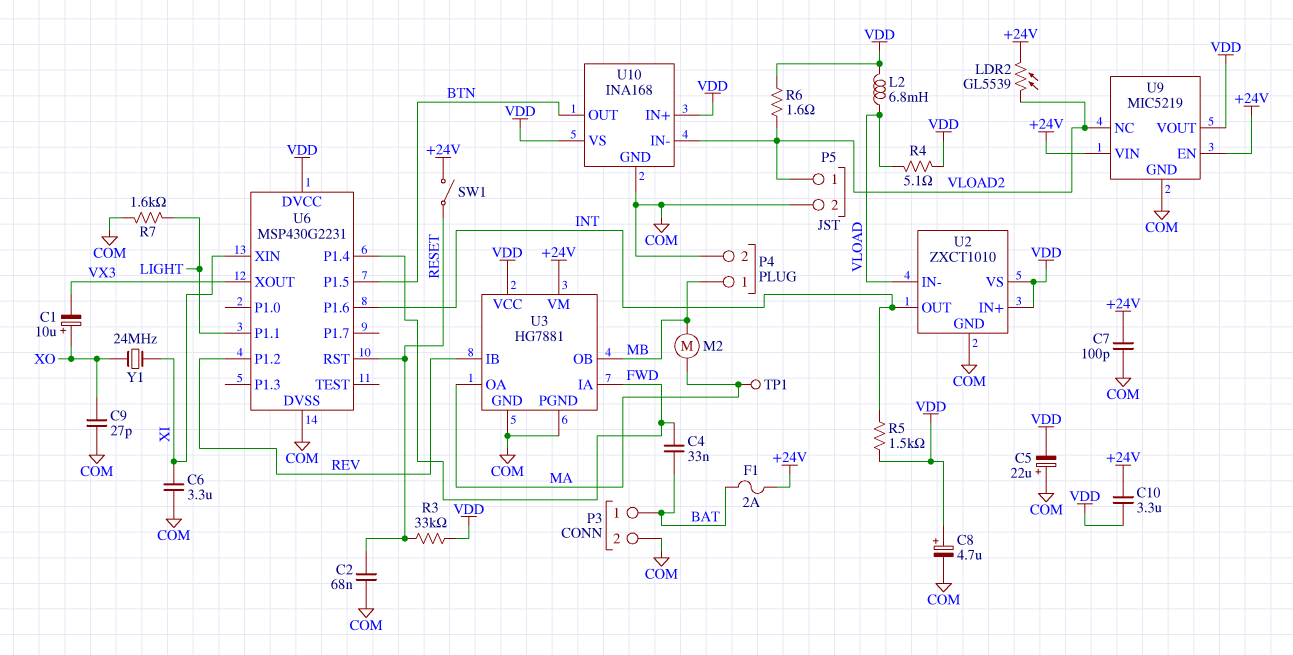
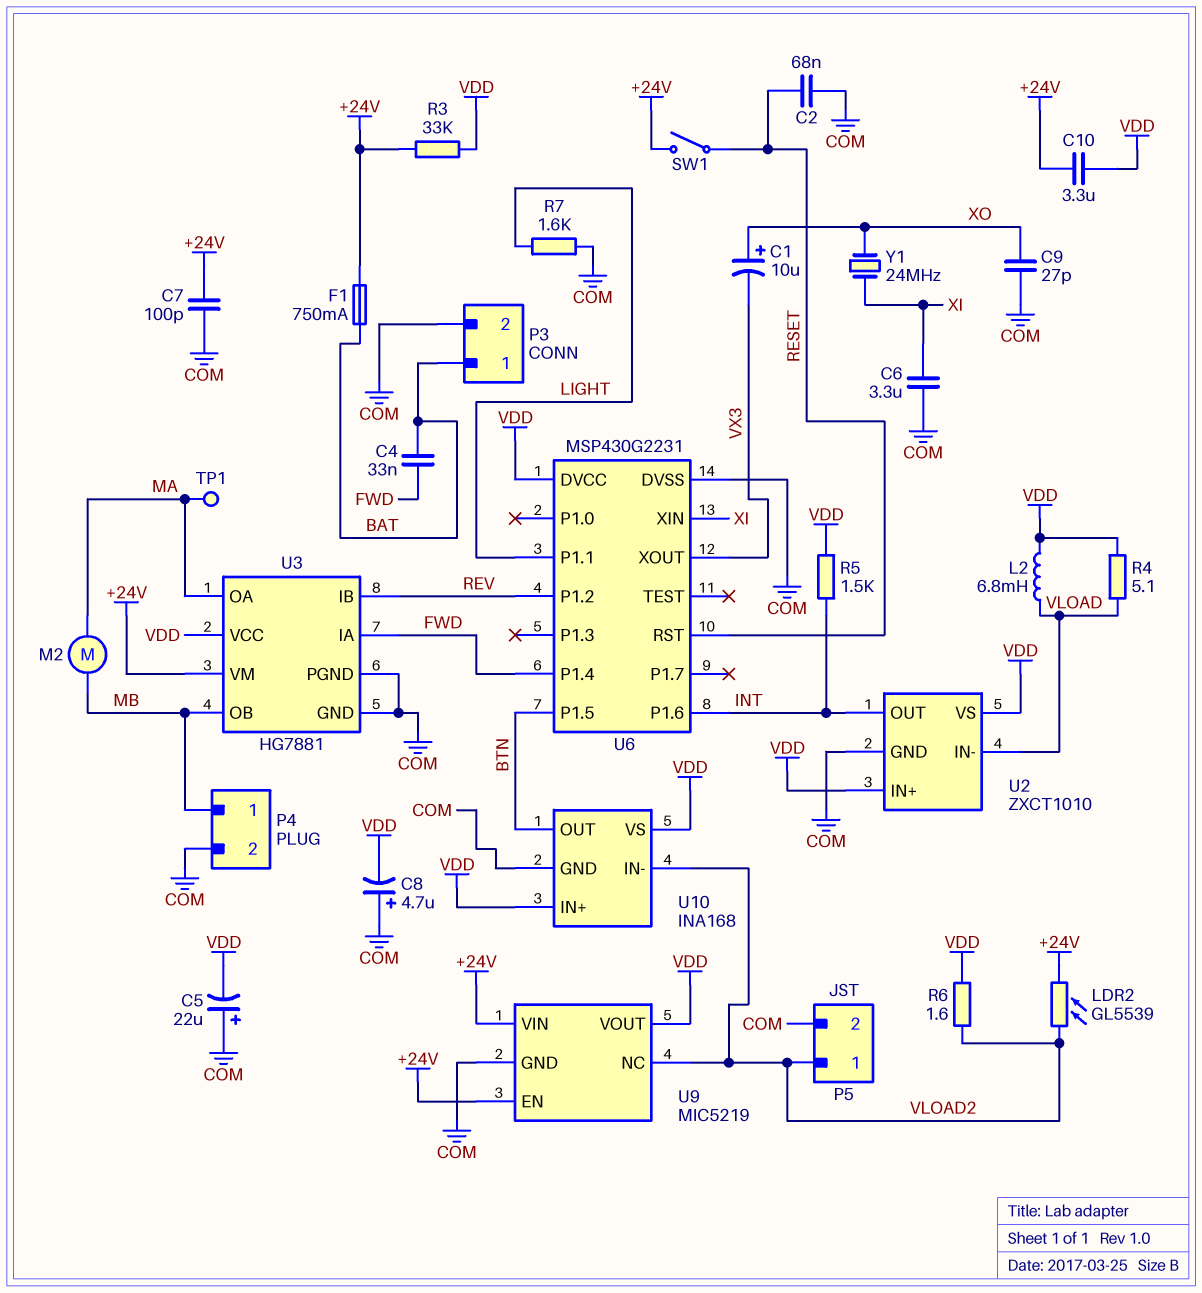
C8: 4.7uF (plus VDD, minus COM) -> 4.7uF (plus COM, minus VDD)
F1: 2A (+24V, BAT) -> 750mA (+24V, BAT)
R3: 33k (RESET, VDD) -> 33k (+24V, VDD)

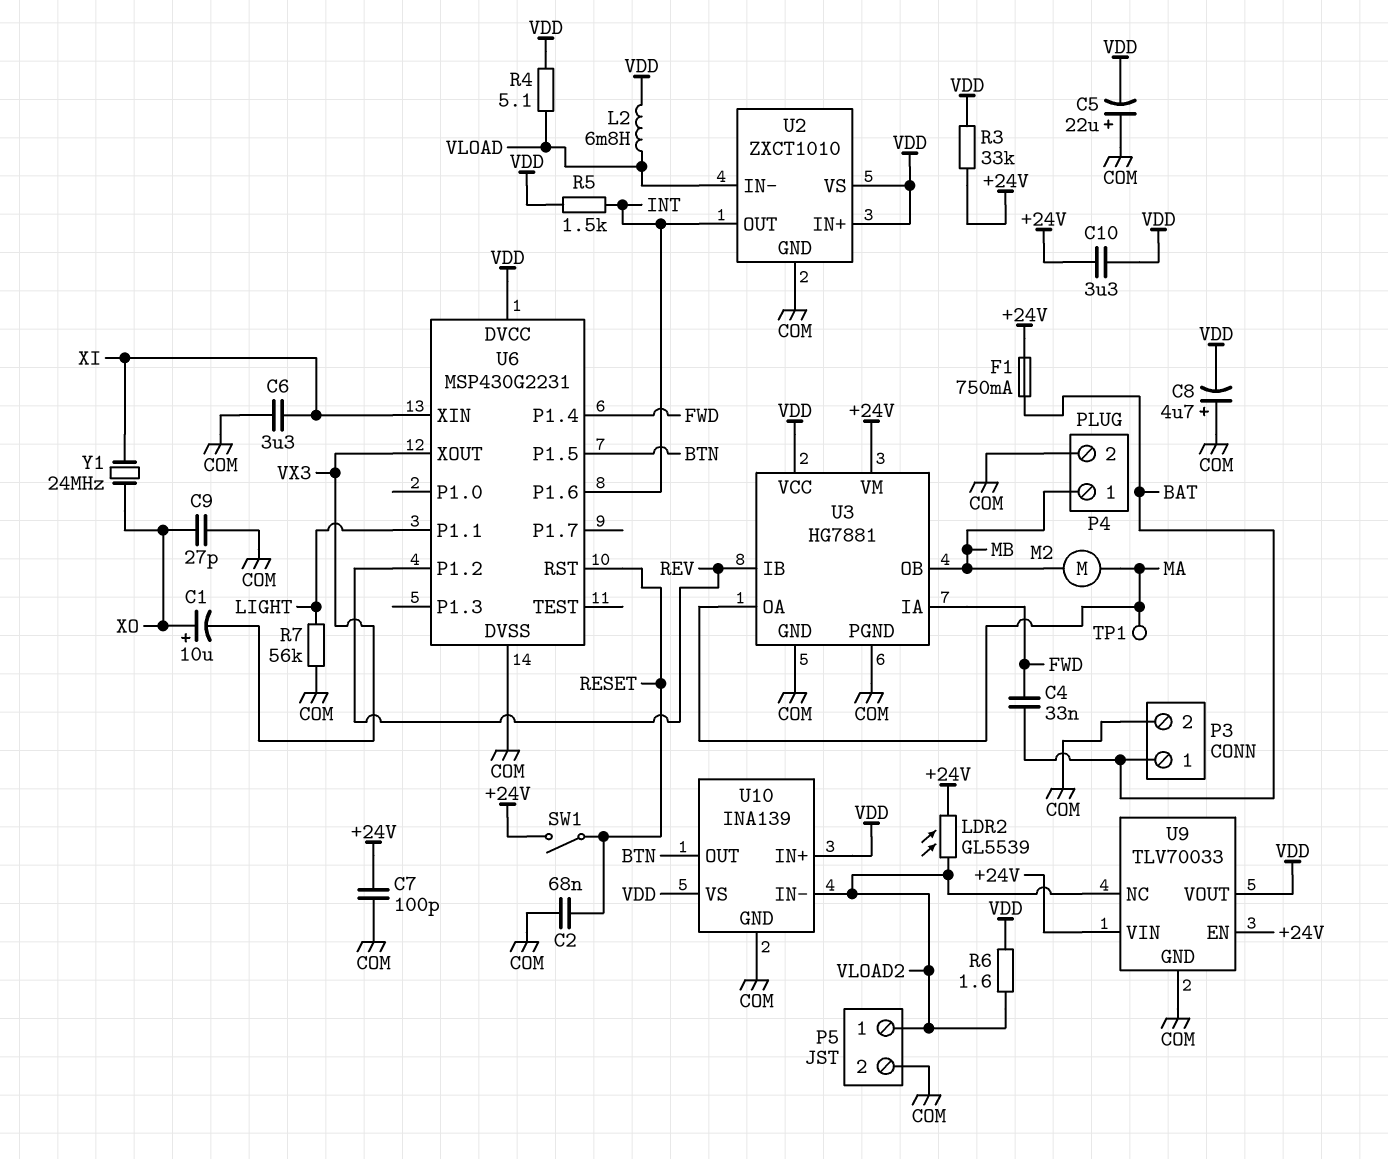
R7: 1.6k (COM, LIGHT) -> 56k (COM, LIGHT)
U9: MIC5219 -> TLV70033
U10: INA168 -> INA139

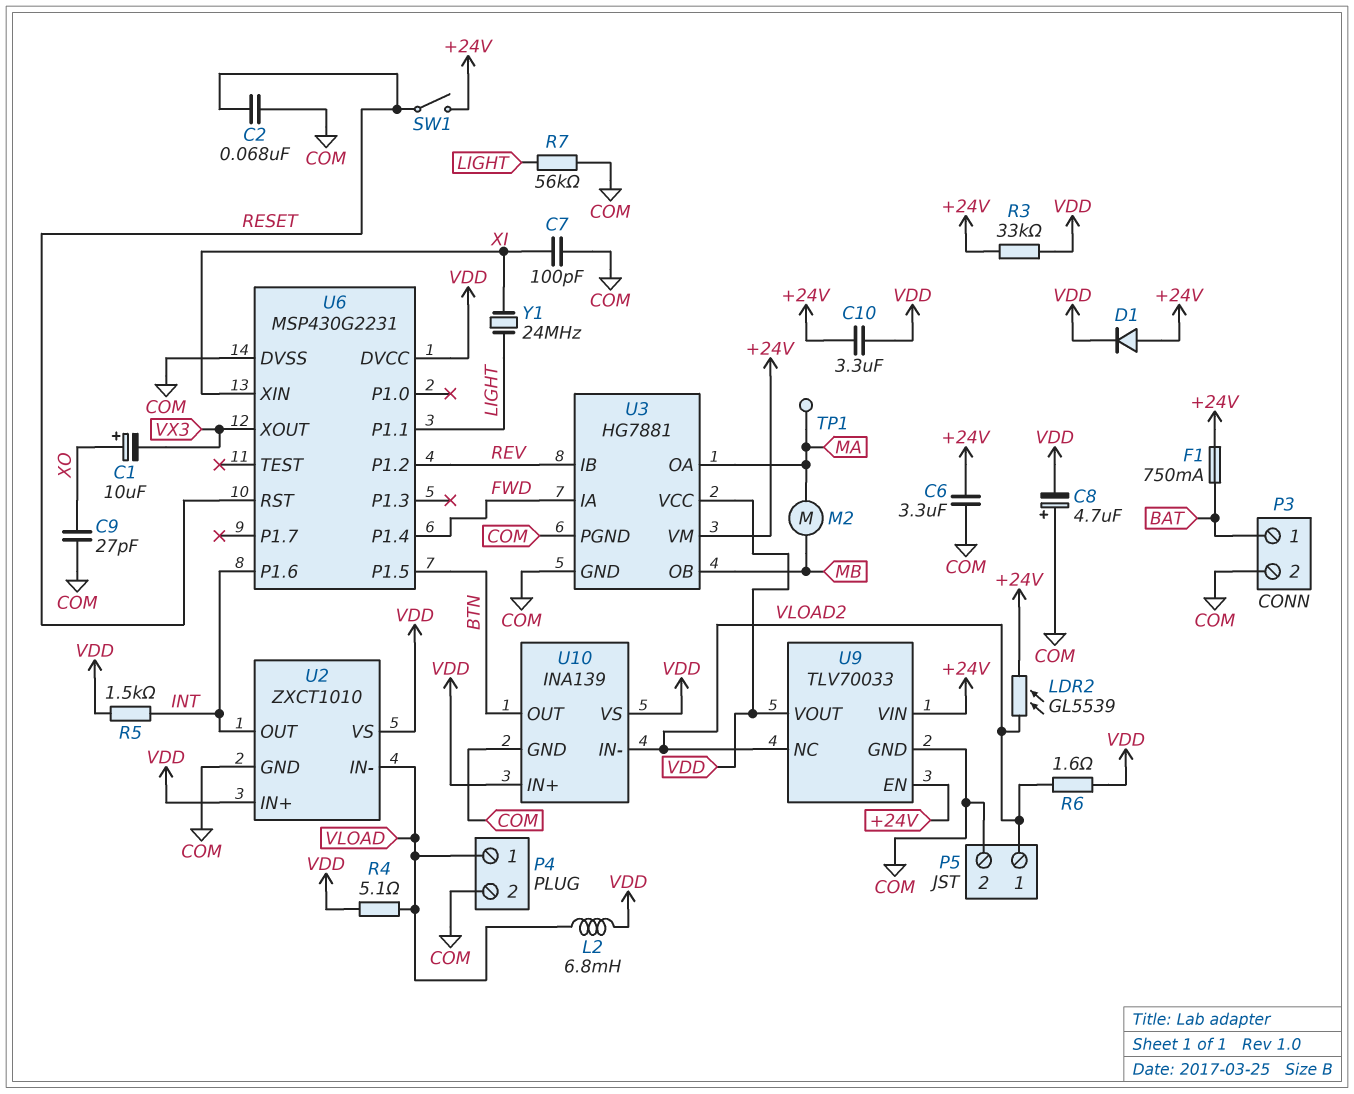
C4: 33nF (BAT, FWD) -> none
C5: 22uF (plus COM, minus VDD) -> none
C6: 3.3uF (COM, XI) -> 3.3uF (+24V, COM)
C7: 100pF (+24V, COM) -> 100pF (COM, XI)
D1: none -> diode (A +24V, K VDD)
P4 pin 1: MB -> VLOAD
Y1: 24MHz (XI, XO) -> 24MHz (LIGHT, XI)

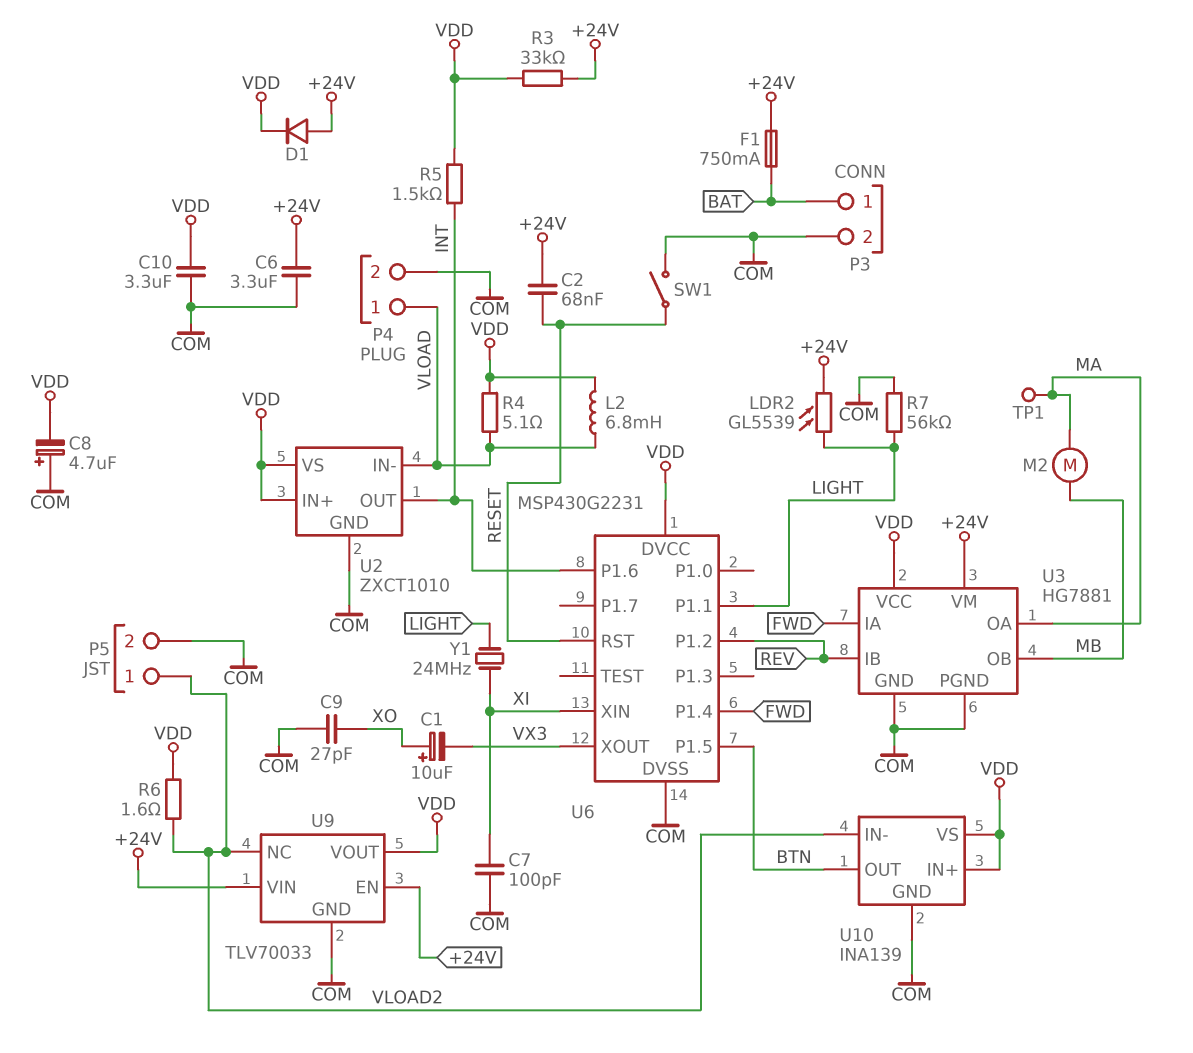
C2: 68nF (COM, RESET) -> 68nF (+24V, RESET)
C10: 3.3uF (+24V, VDD) -> 3.3uF (COM, VDD)
LDR2: GL5539 (+24V, VLOAD2) -> GL5539 (+24V, LIGHT)
SW1: switch (+24V, RESET) -> switch (COM, RESET)

